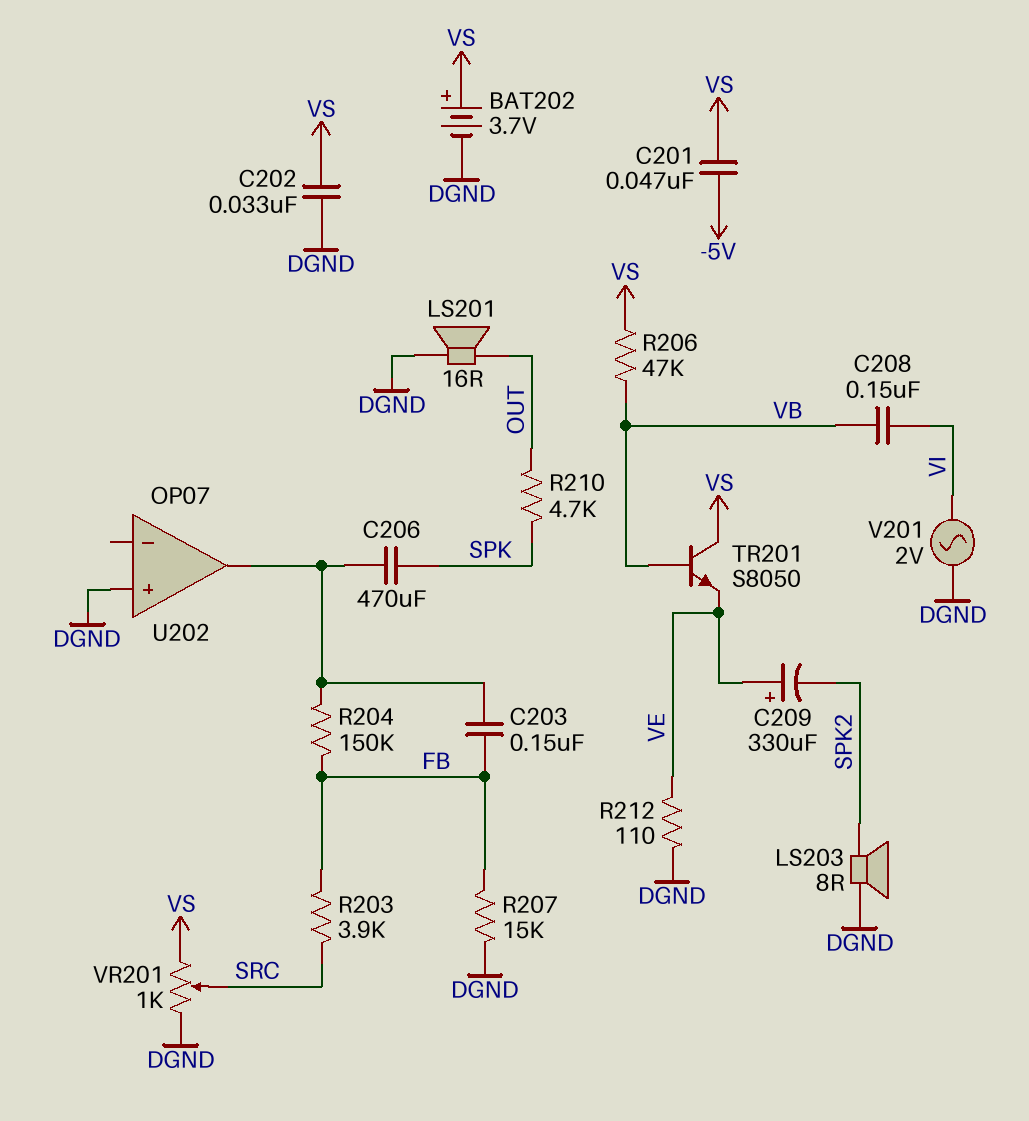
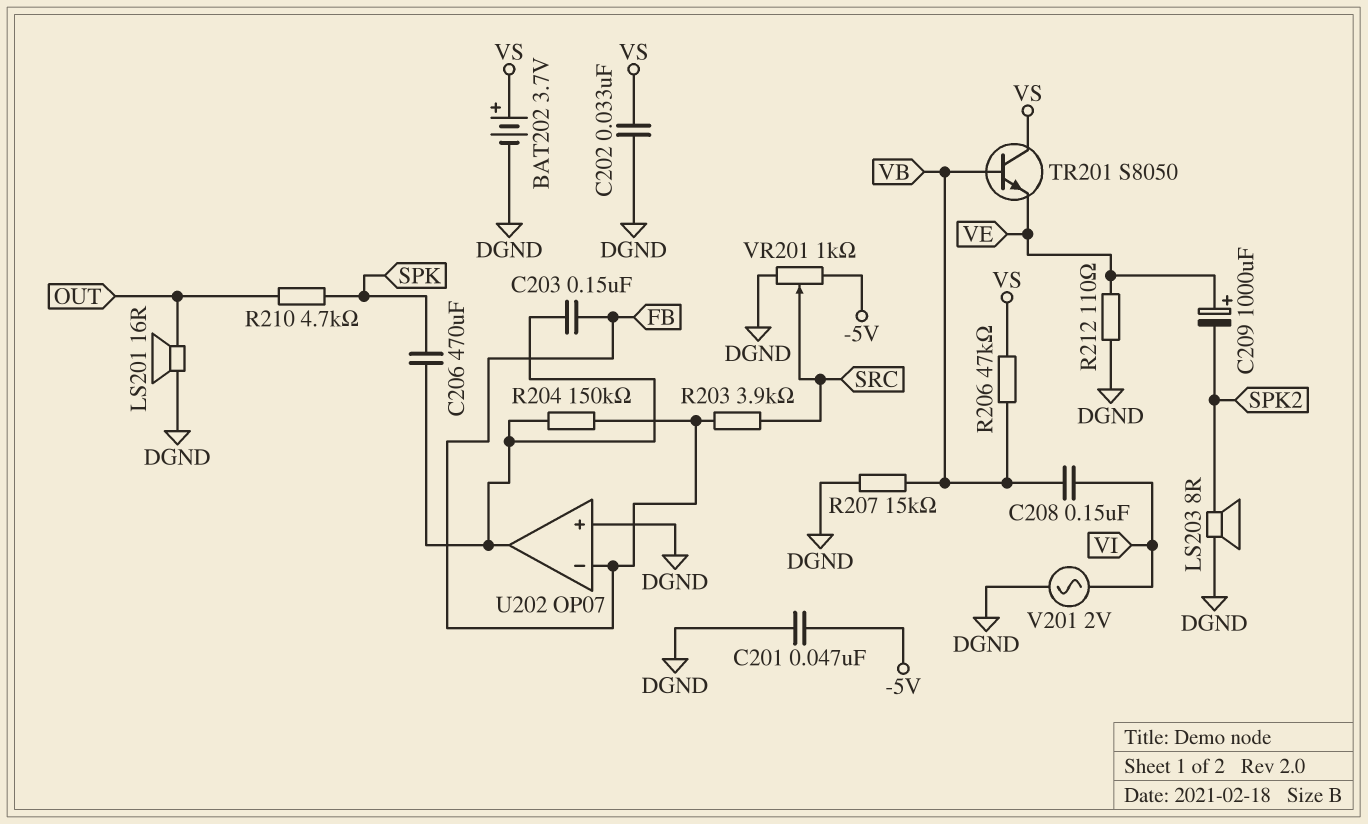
C201: 47nF (-5V, VS) -> 47nF (-5V, DGND)
C209: 330uF (plus VE, minus SPK2) -> 1000uF (plus VE, minus SPK2)
R207: 15k (DGND, FB) -> 15k (DGND, VB)
U202 pin in-: none -> FB
VR201: 1k (DGND, VS, wiper SRC) -> 1k (-5V, DGND, wiper SRC)

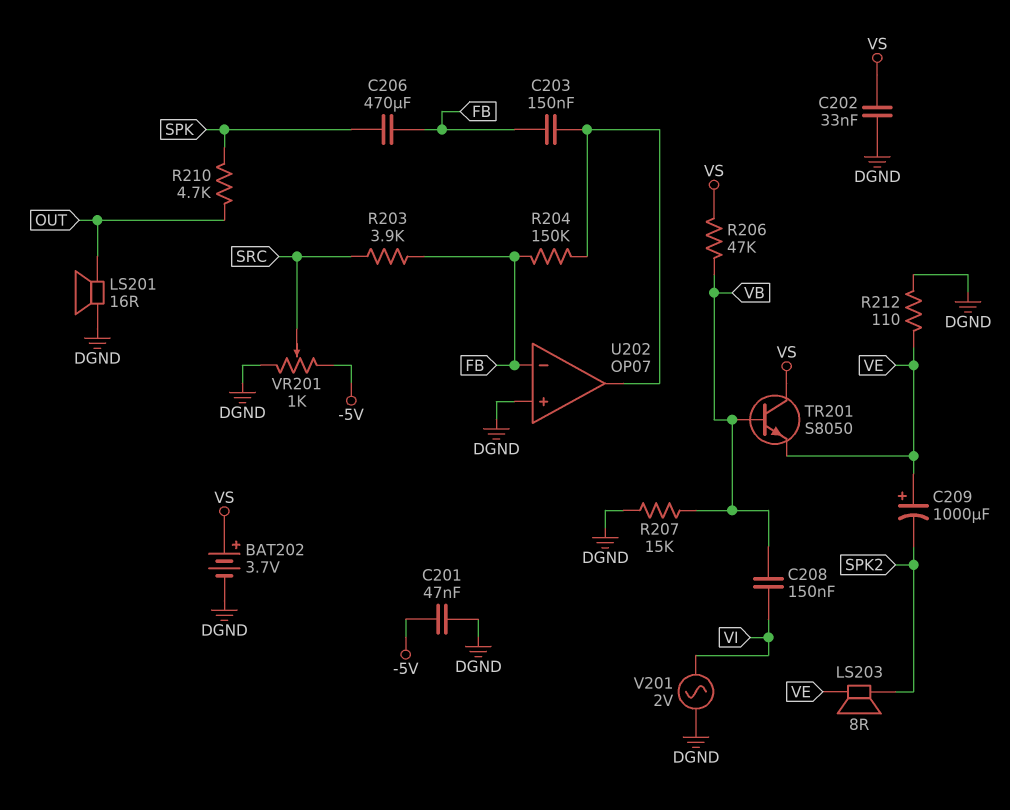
C206: 470uF (SPK, U202/out) -> 470uF (FB, SPK)
LS203: speaker 8R (DGND, SPK2) -> speaker 8R (SPK2, VE)

